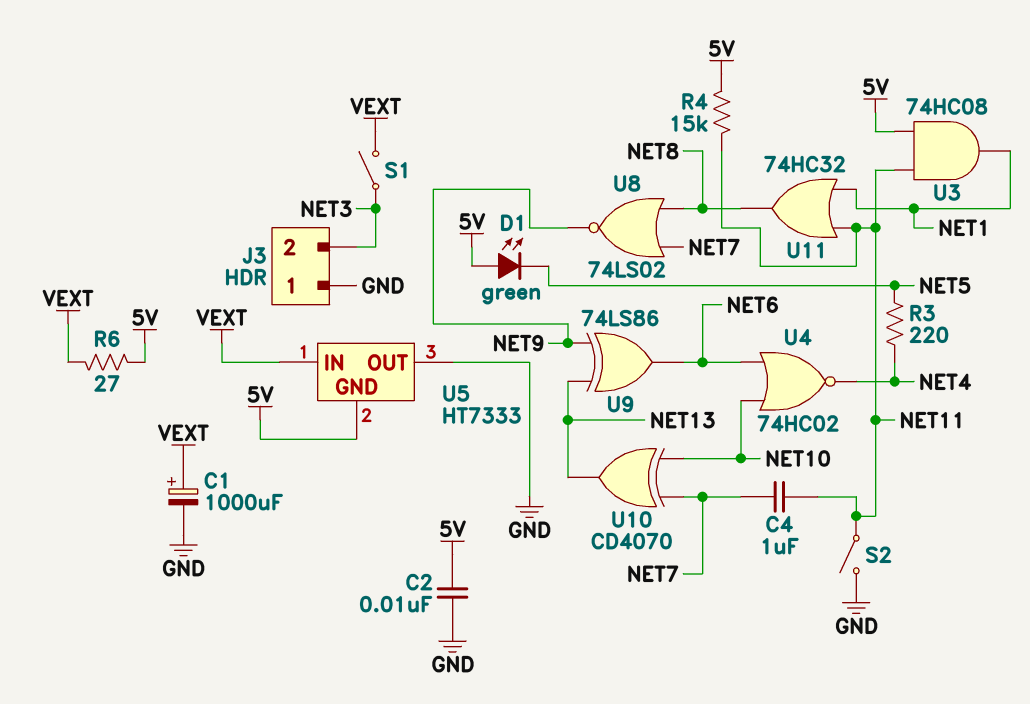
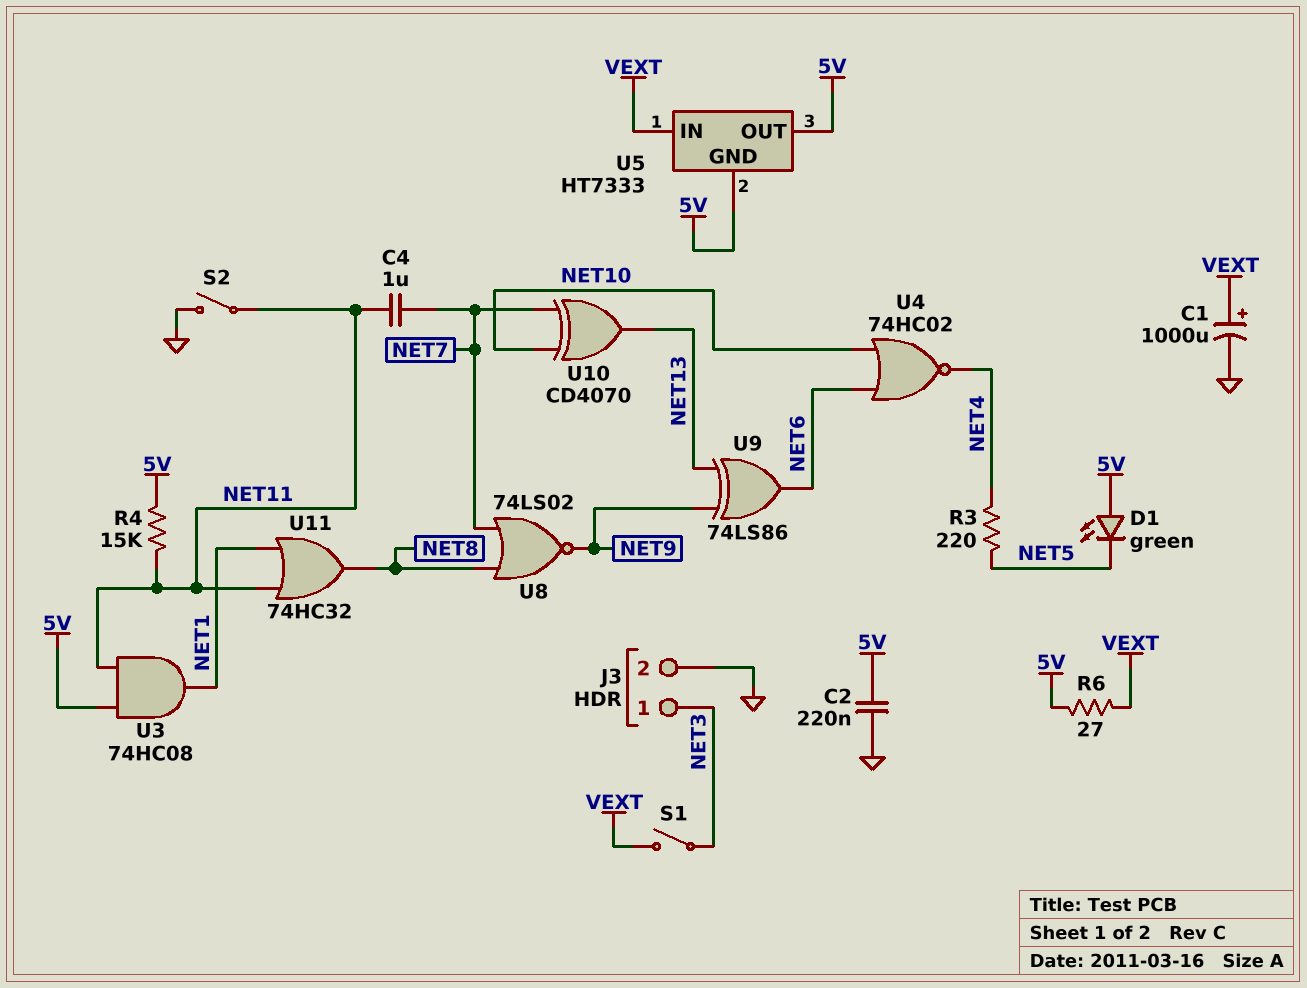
C2: 10nF (5V, GND) -> 220nF (5V, GND)
J3 pin 1: GND -> NET3
J3 pin 2: NET3 -> GND
U5 pin OUT: GND -> 5V

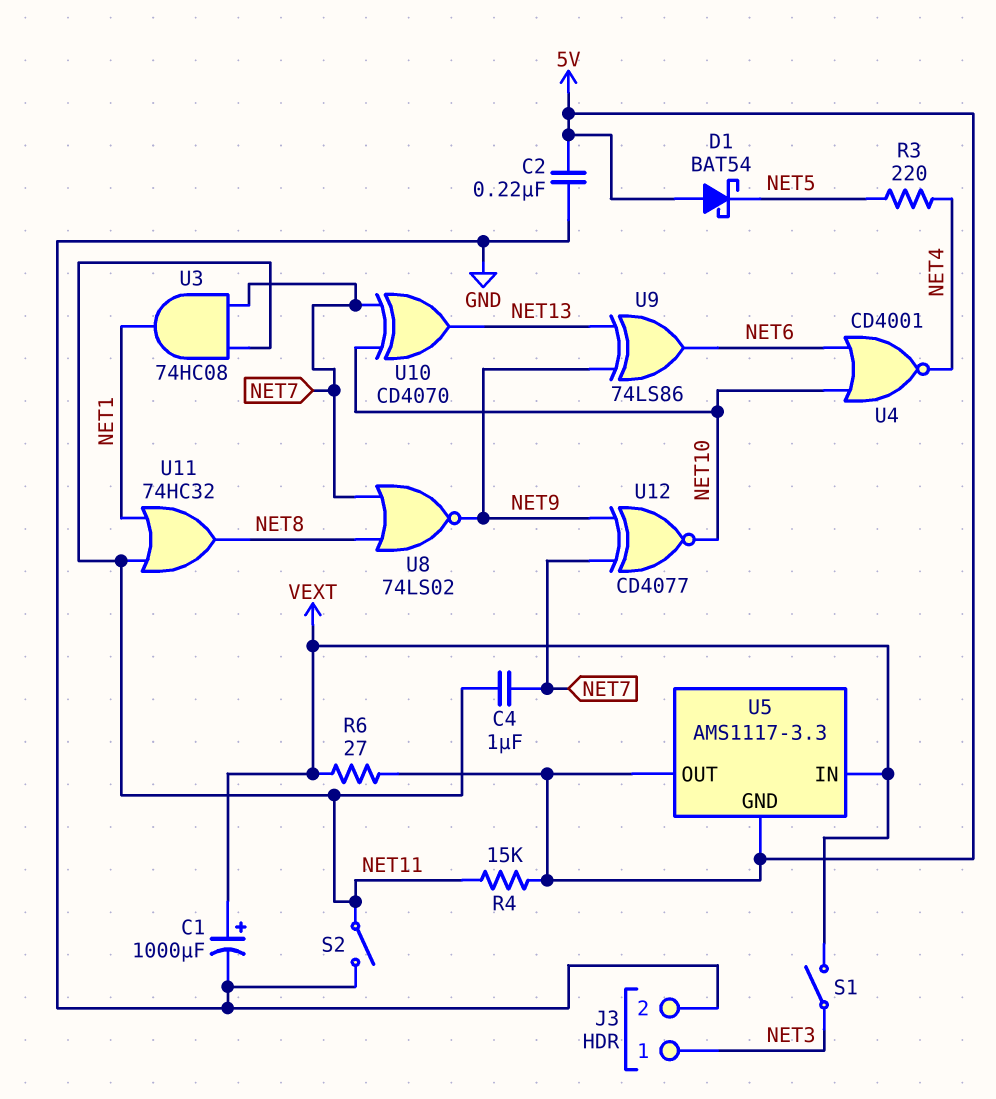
D1: LED green (A 5V, K NET5) -> schottky BAT54 (A 5V, K NET5)
U3: AND 74HC08 (in 5V, in NET11, out NET1) -> AND 74HC08 (in NET7, in NET11, out NET1)
U4: NOR 74HC02 (in NET6, in NET10, out NET4) -> NOR CD4001 (in NET6, in NET10, out NET4)
U5: HT7333 -> AMS1117-3.3
U12: none -> XNOR CD4077 (in NET7, in NET9, out NET10)

